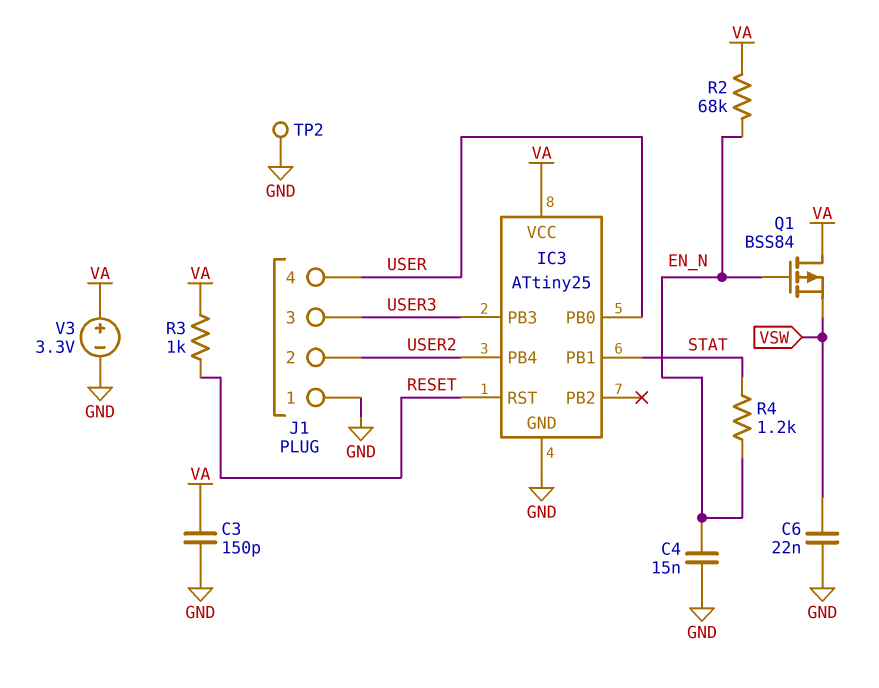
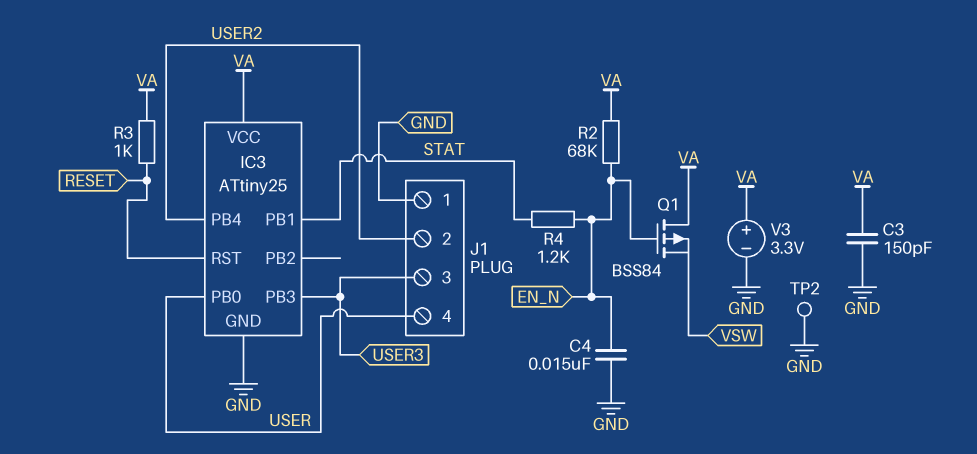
C6: 22nF (GND, VSW) -> none

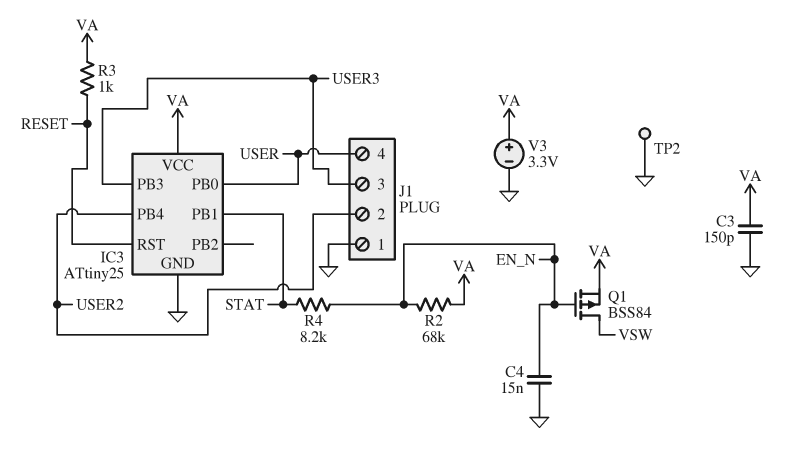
Q1: PMOS BSS84 (G EN_N, D VA, S VSW) -> PMOS BSS84 (G EN_N, D VSW, S VA)
R4: 1.2k (EN_N, STAT) -> 8.2k (EN_N, STAT)

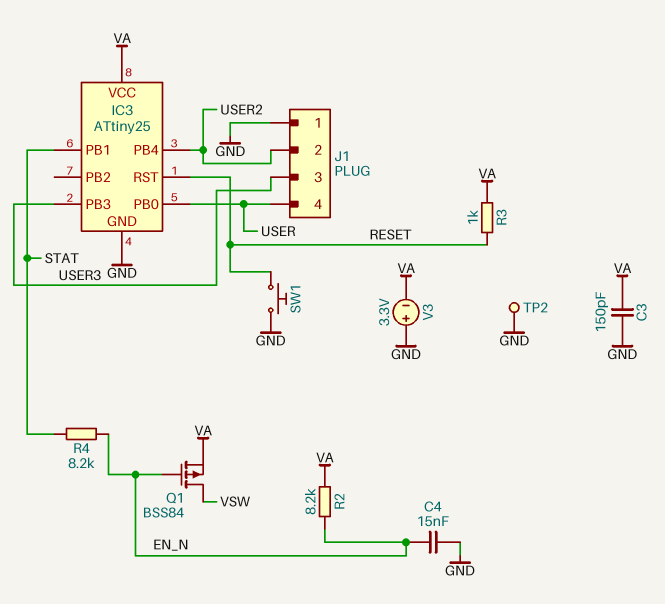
R2: 68k (EN_N, VA) -> 8.2k (EN_N, VA)
SW1: none -> button (GND, RESET)
V3: 3.3V (plus VA, minus GND) -> 3.3V (plus GND, minus VA)

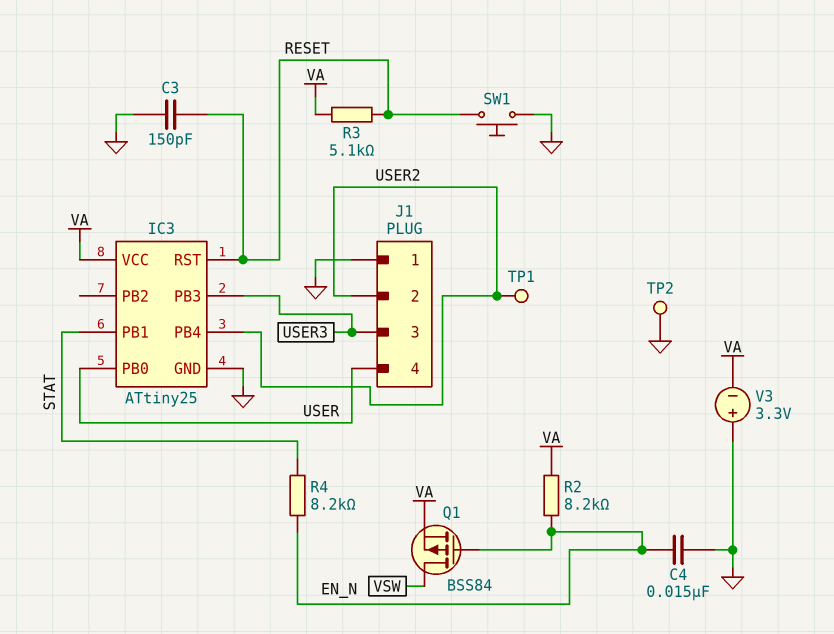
C3: 150pF (GND, VA) -> 150pF (GND, RESET)
R3: 1k (RESET, VA) -> 5.1k (RESET, VA)
TP1: none -> test point (USER2)

